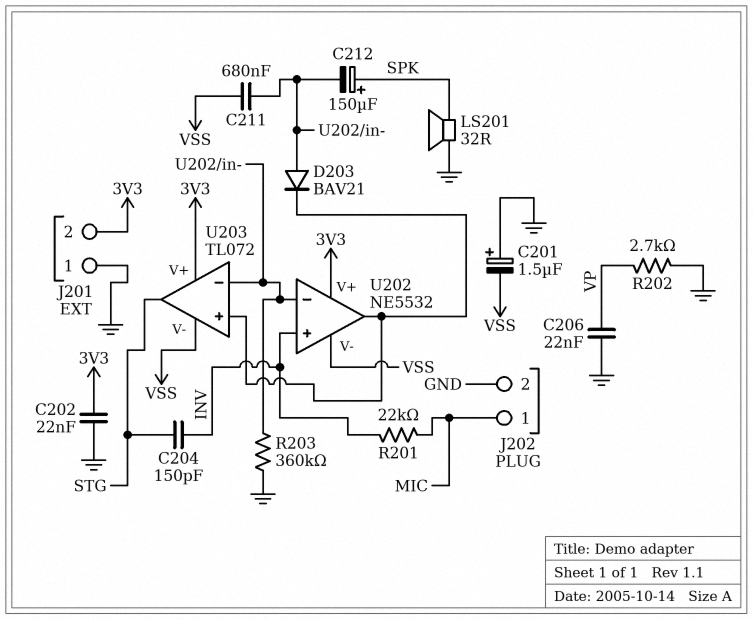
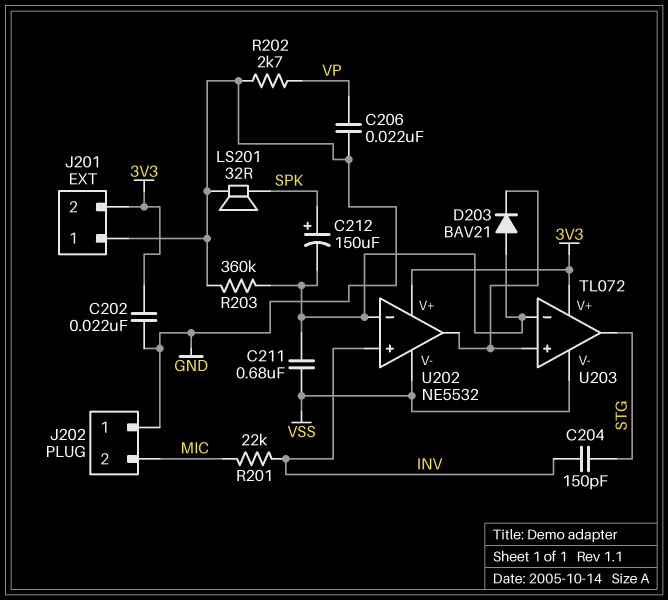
C201: 1.5uF (plus GND, minus VSS) -> none
J202 pin 1: MIC -> GND
J202 pin 2: GND -> MIC

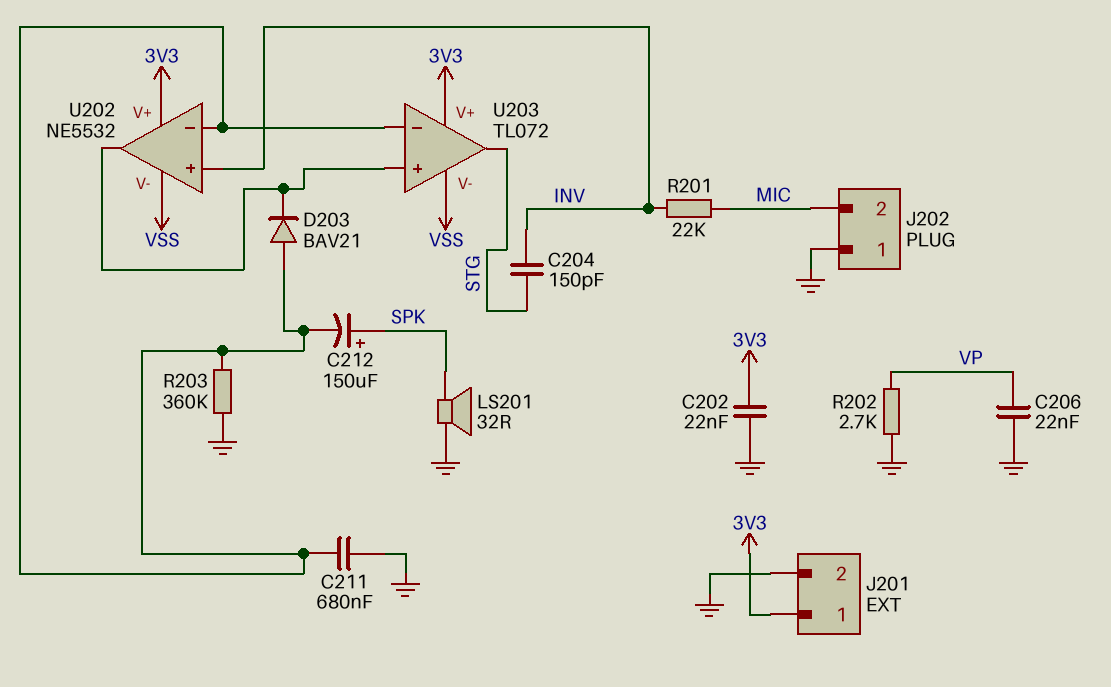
C211: 680nF (U202/in-, VSS) -> 680nF (GND, U202/in-)
J201 pin 1: GND -> 3V3
J201 pin 2: 3V3 -> GND

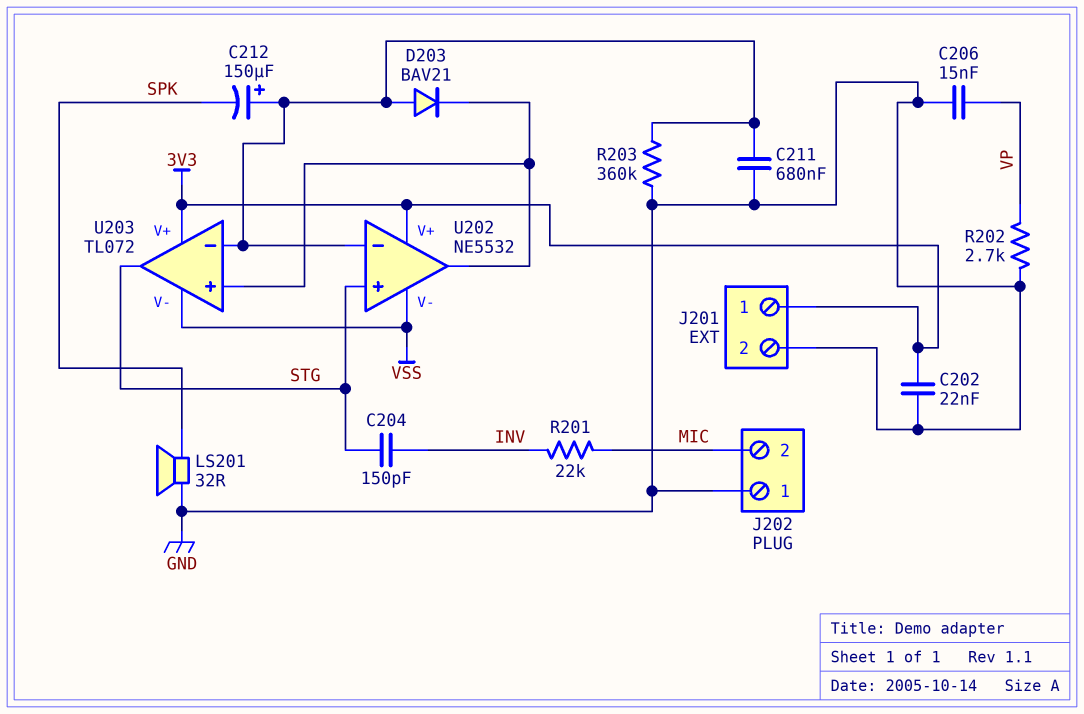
C206: 22nF (GND, VP) -> 15nF (GND, VP)
C212: 150uF (plus SPK, minus U202/in-) -> 150uF (plus U202/in-, minus SPK)
U202 pin in+: INV -> STG

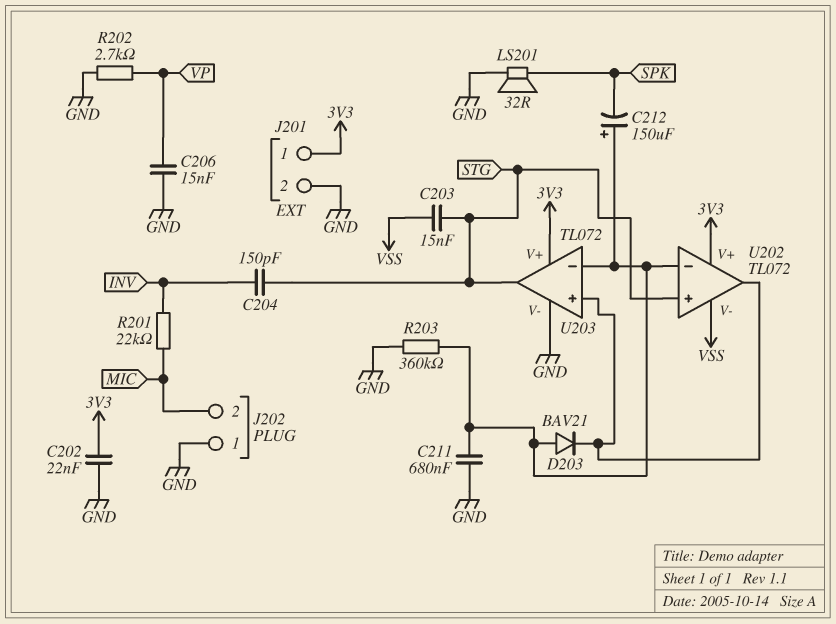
C203: none -> 15nF (STG, VSS)
U202: NE5532 -> TL072
U203 pin V-: VSS -> GND

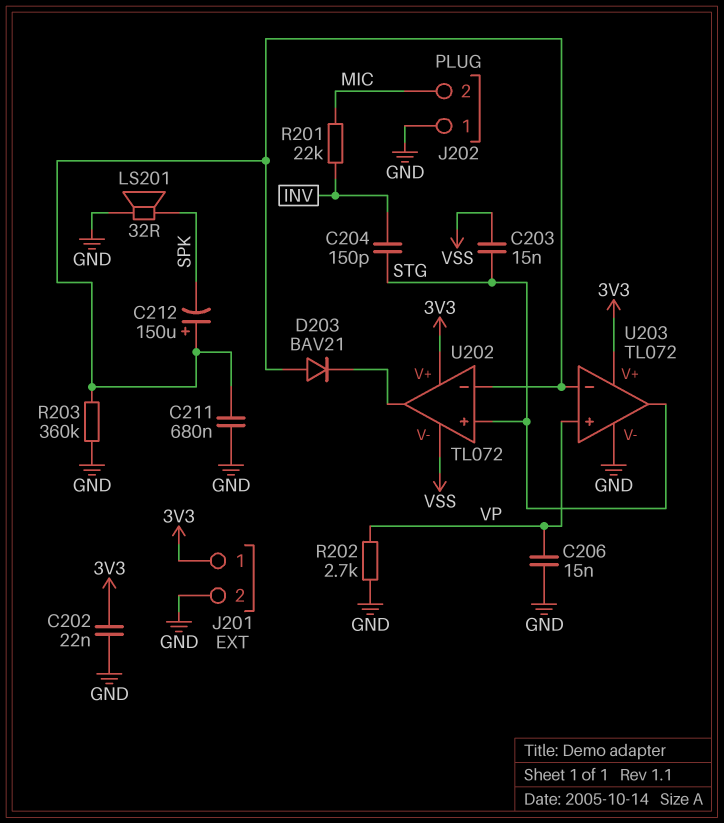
U203 pin in+: U202/out -> VP

